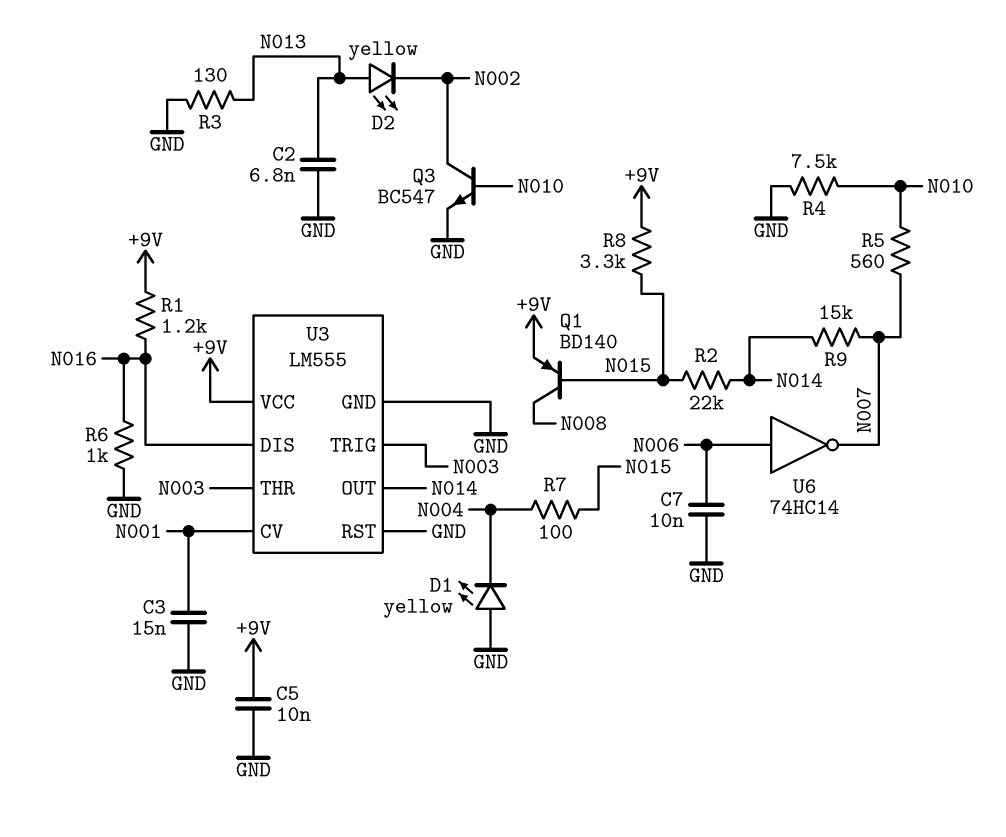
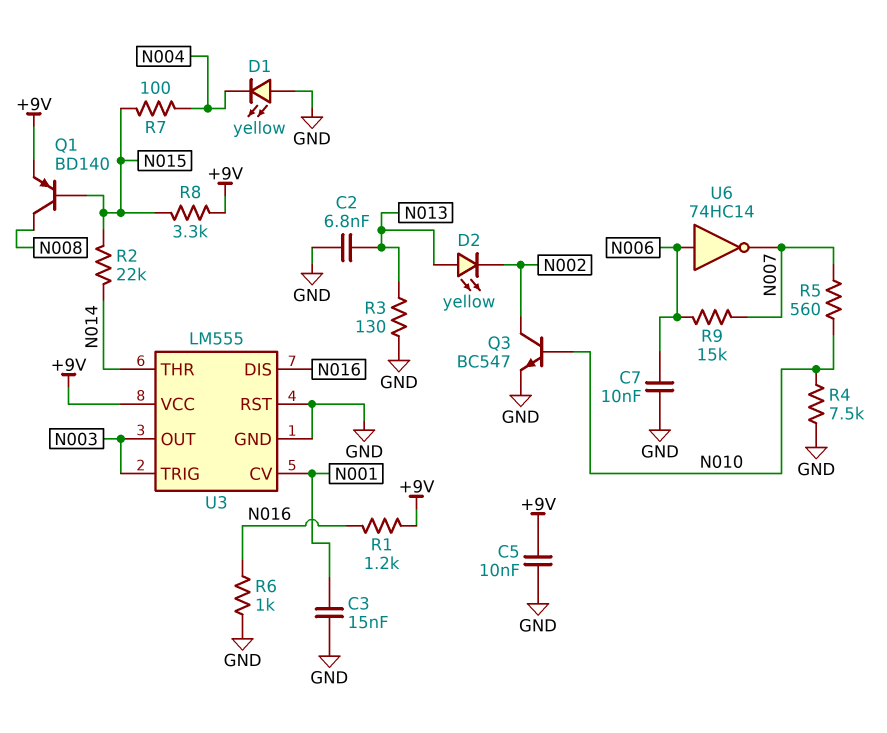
R9: 15k (N007, N014) -> 15k (N006, N007)
U3 pin OUT: N014 -> N003
U3 pin THR: N003 -> N014

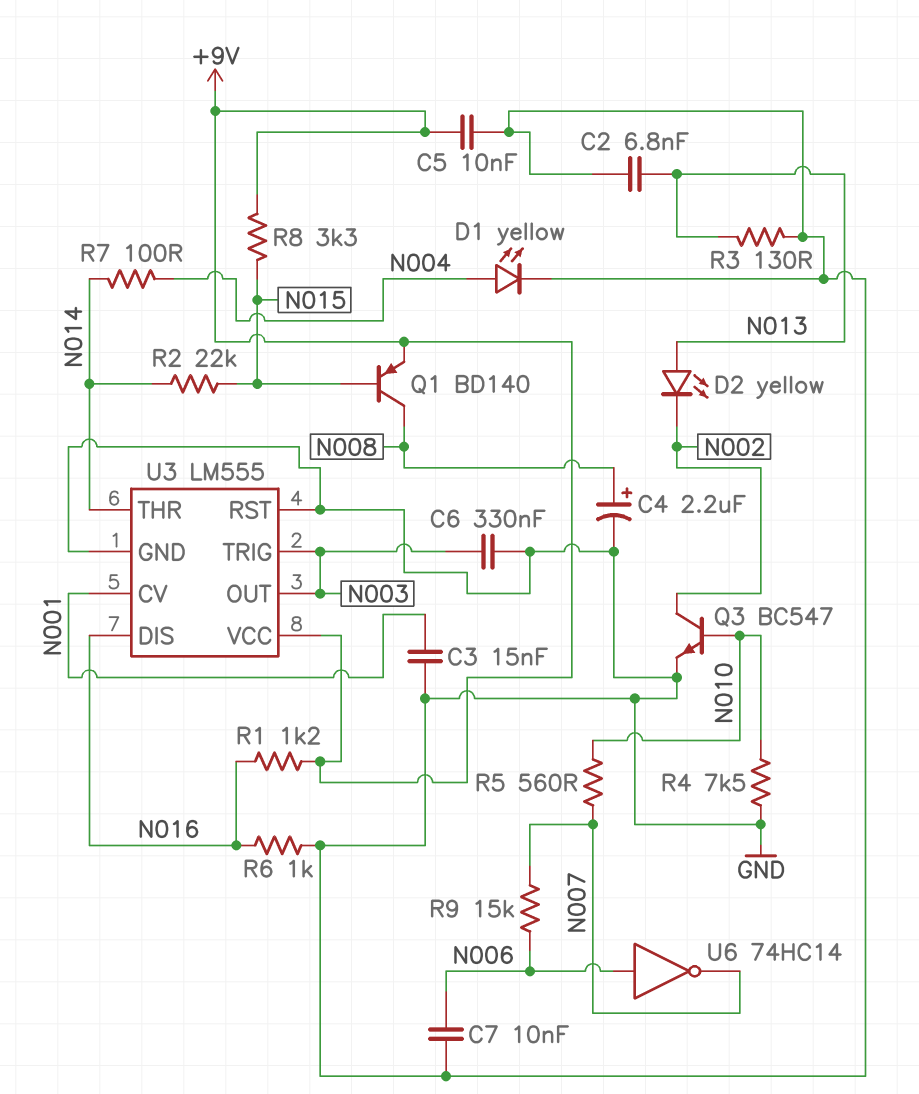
C4: none -> 2.2uF (plus N008, minus GND)
C6: none -> 330nF (GND, N003)
D1: LED yellow (A GND, K N004) -> LED yellow (A N004, K GND)
R7: 100 (N004, N015) -> 100 (N004, N014)

